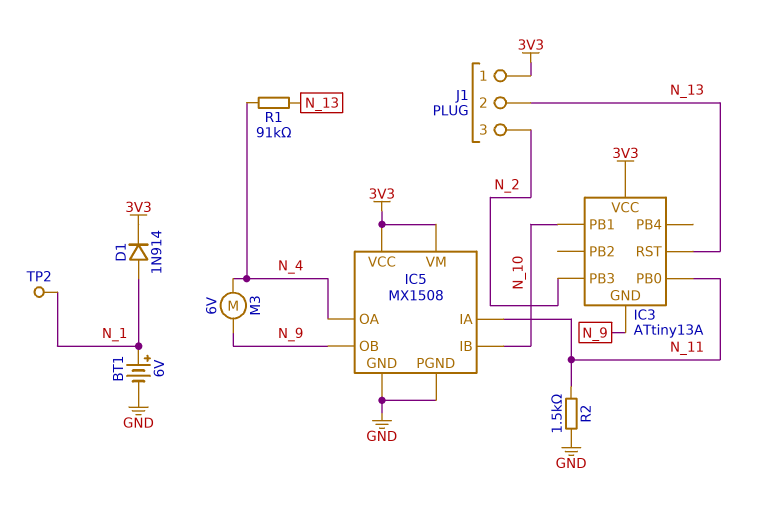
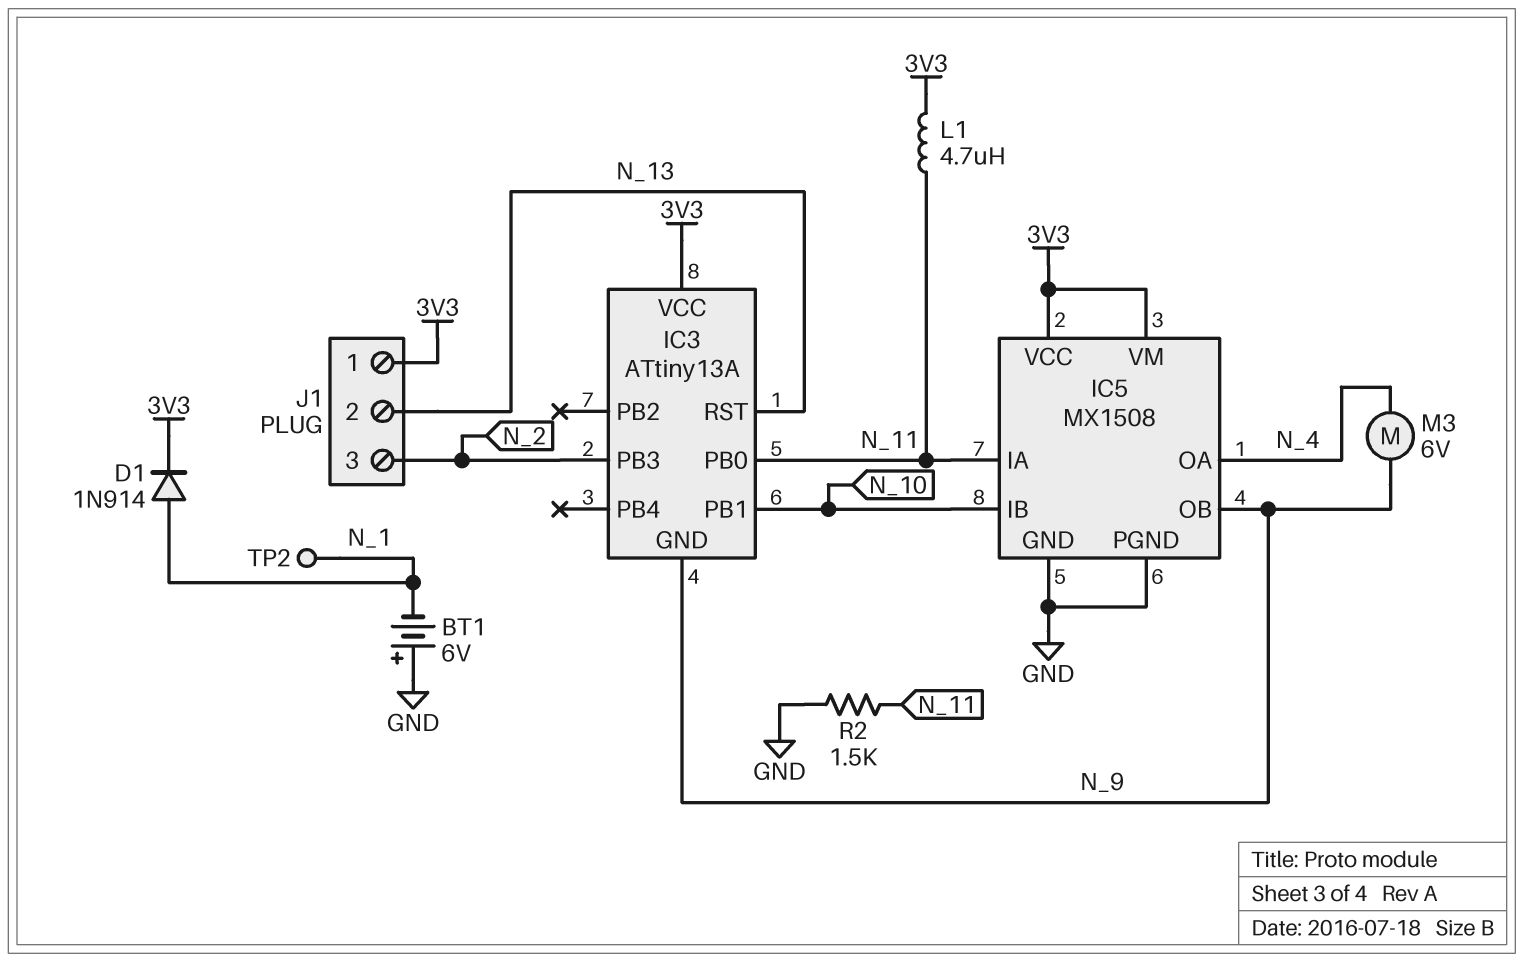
BT1: 6V (plus N_1, minus GND) -> 6V (plus GND, minus N_1)
L1: none -> 4.7uH (3V3, N_11)
R1: 91k (N_4, N_13) -> none

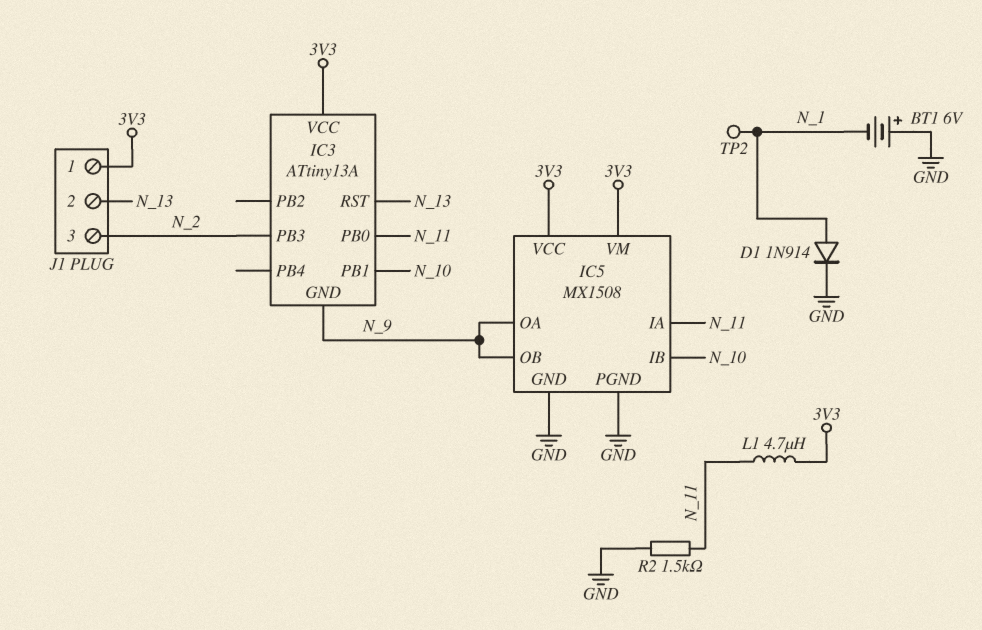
D1: diode 1N914 (A N_1, K 3V3) -> diode 1N914 (A N_1, K GND)
IC5 pin OA: N_4 -> N_9
M3: motor 6V (N_4, N_9) -> none

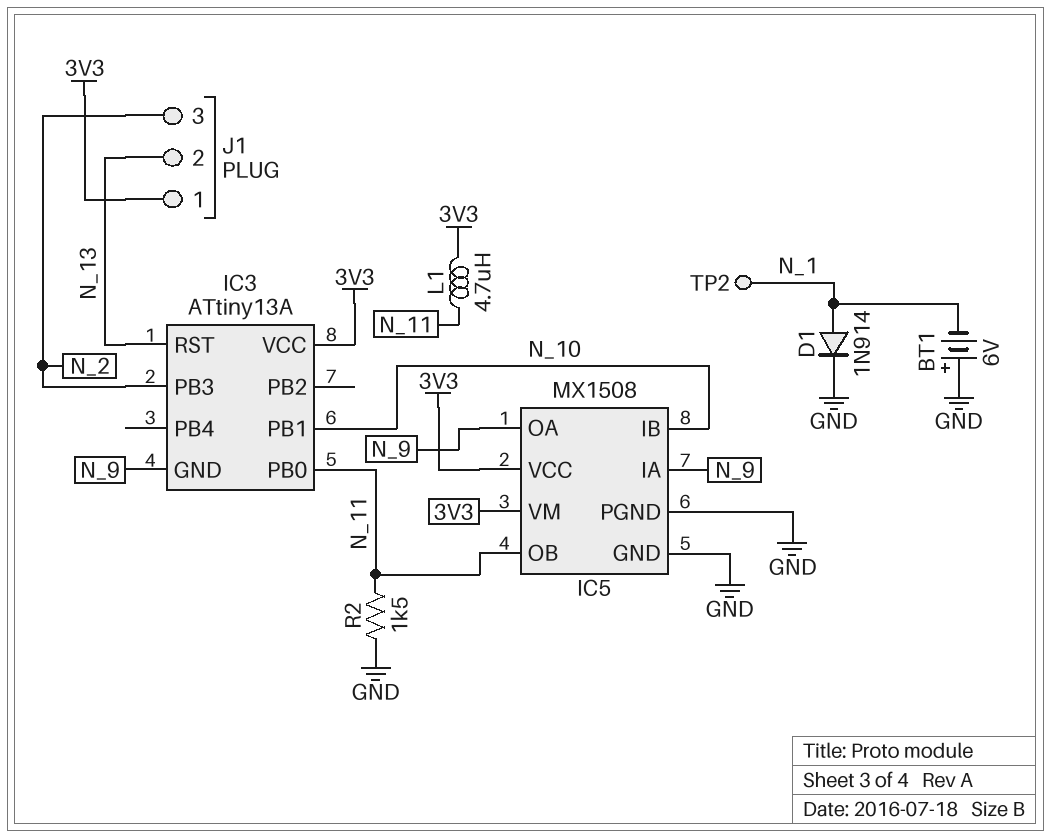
IC5 pin IA: N_11 -> N_9
IC5 pin OB: N_9 -> N_11

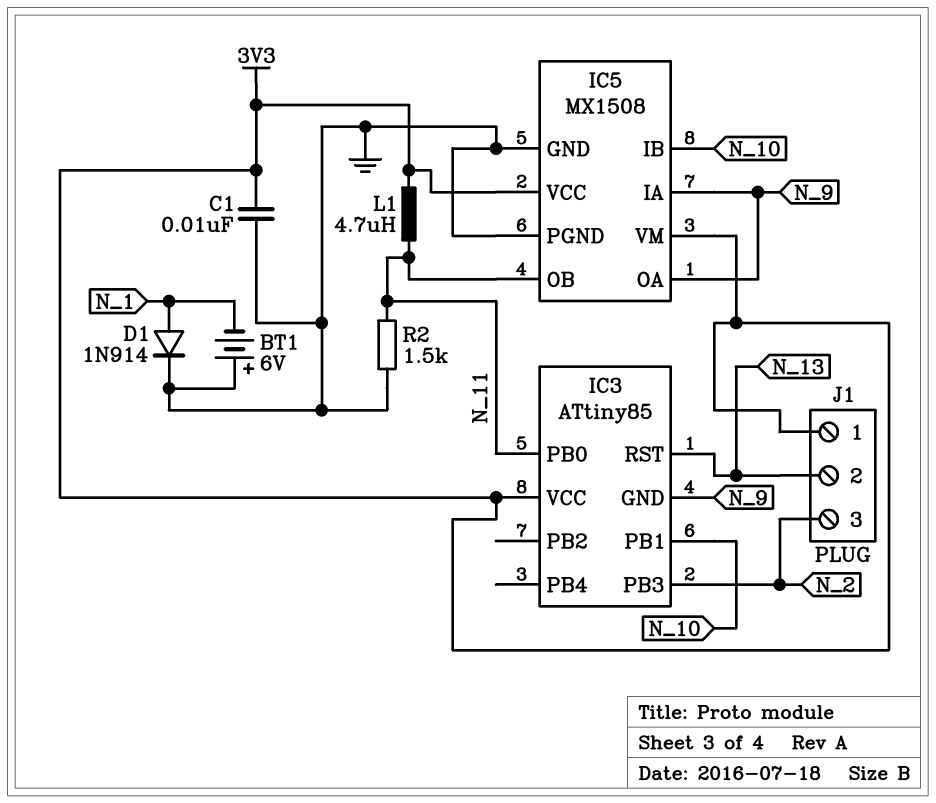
C1: none -> 10nF (3V3, GND)
IC3: ATtiny13A -> ATtiny85
TP2: test point (N_1) -> none

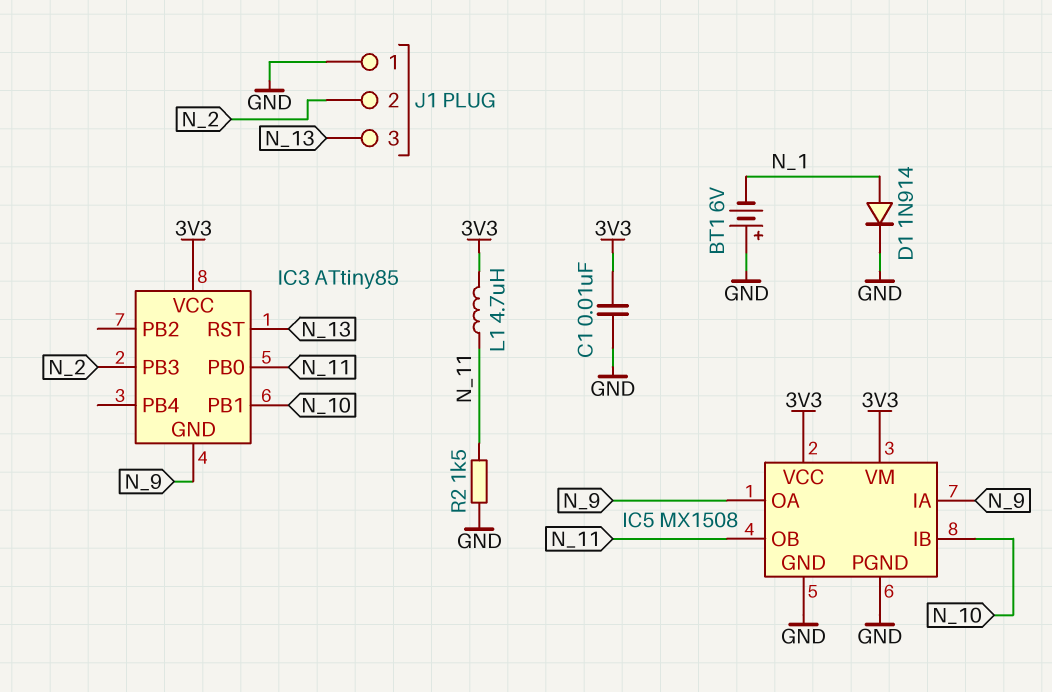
J1 pin 1: 3V3 -> GND
J1 pin 2: N_13 -> N_2
J1 pin 3: N_2 -> N_13

